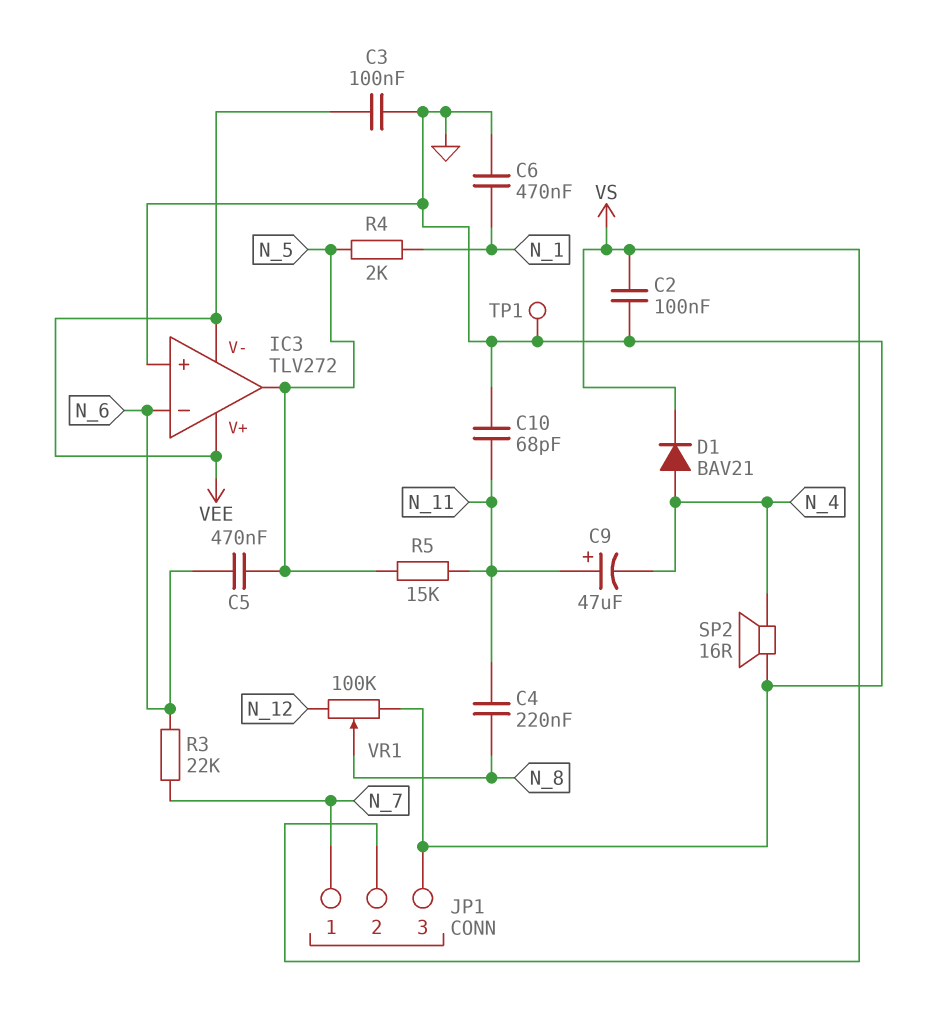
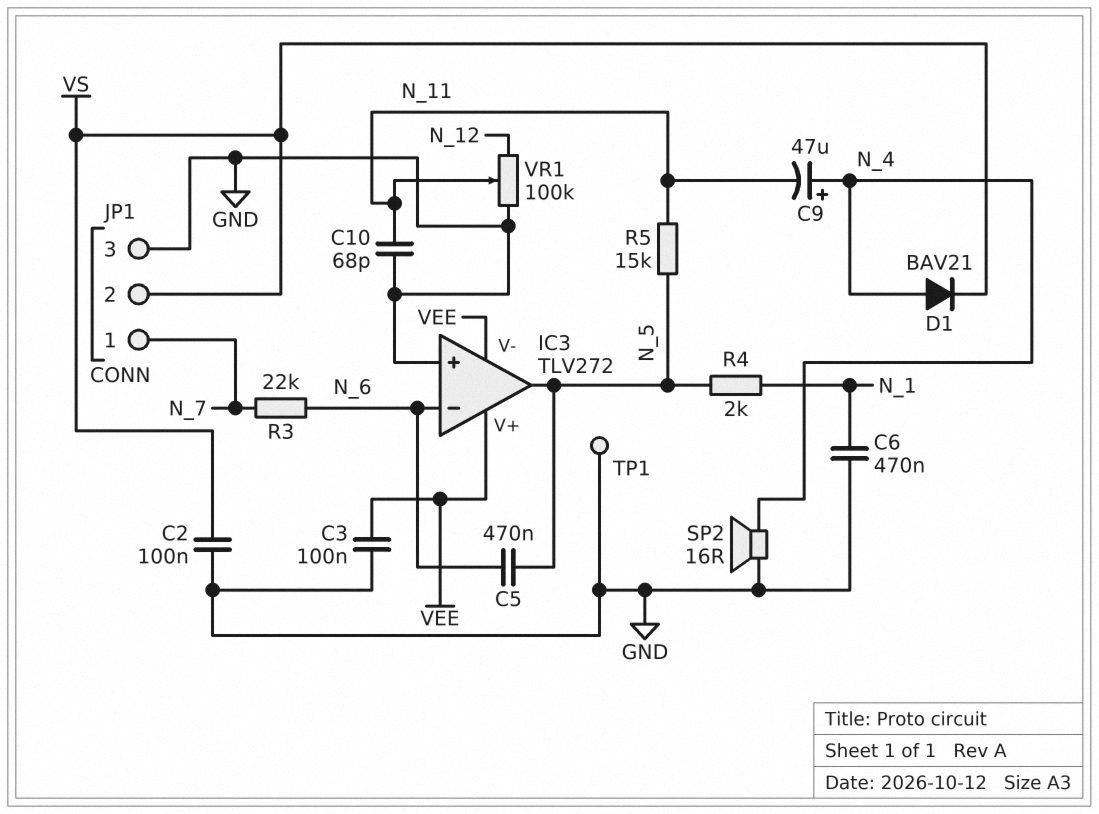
C4: 220nF (N_8, N_11) -> none
C9: 47uF (plus N_11, minus N_4) -> 47uF (plus N_4, minus N_11)
VR1: 100k (GND, N_12, wiper N_8) -> 100k (GND, N_12, wiper N_11)

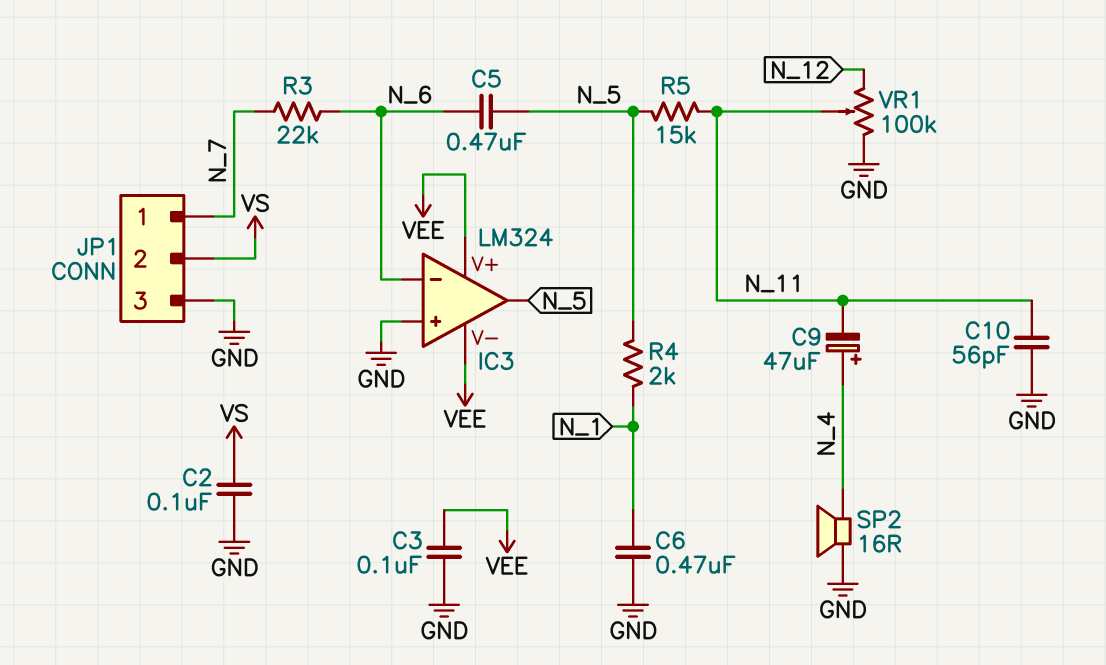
C10: 68pF (GND, N_11) -> 56pF (GND, N_11)
D1: diode BAV21 (A N_4, K VS) -> none
IC3: TLV272 -> LM324
TP1: test point (GND) -> none

